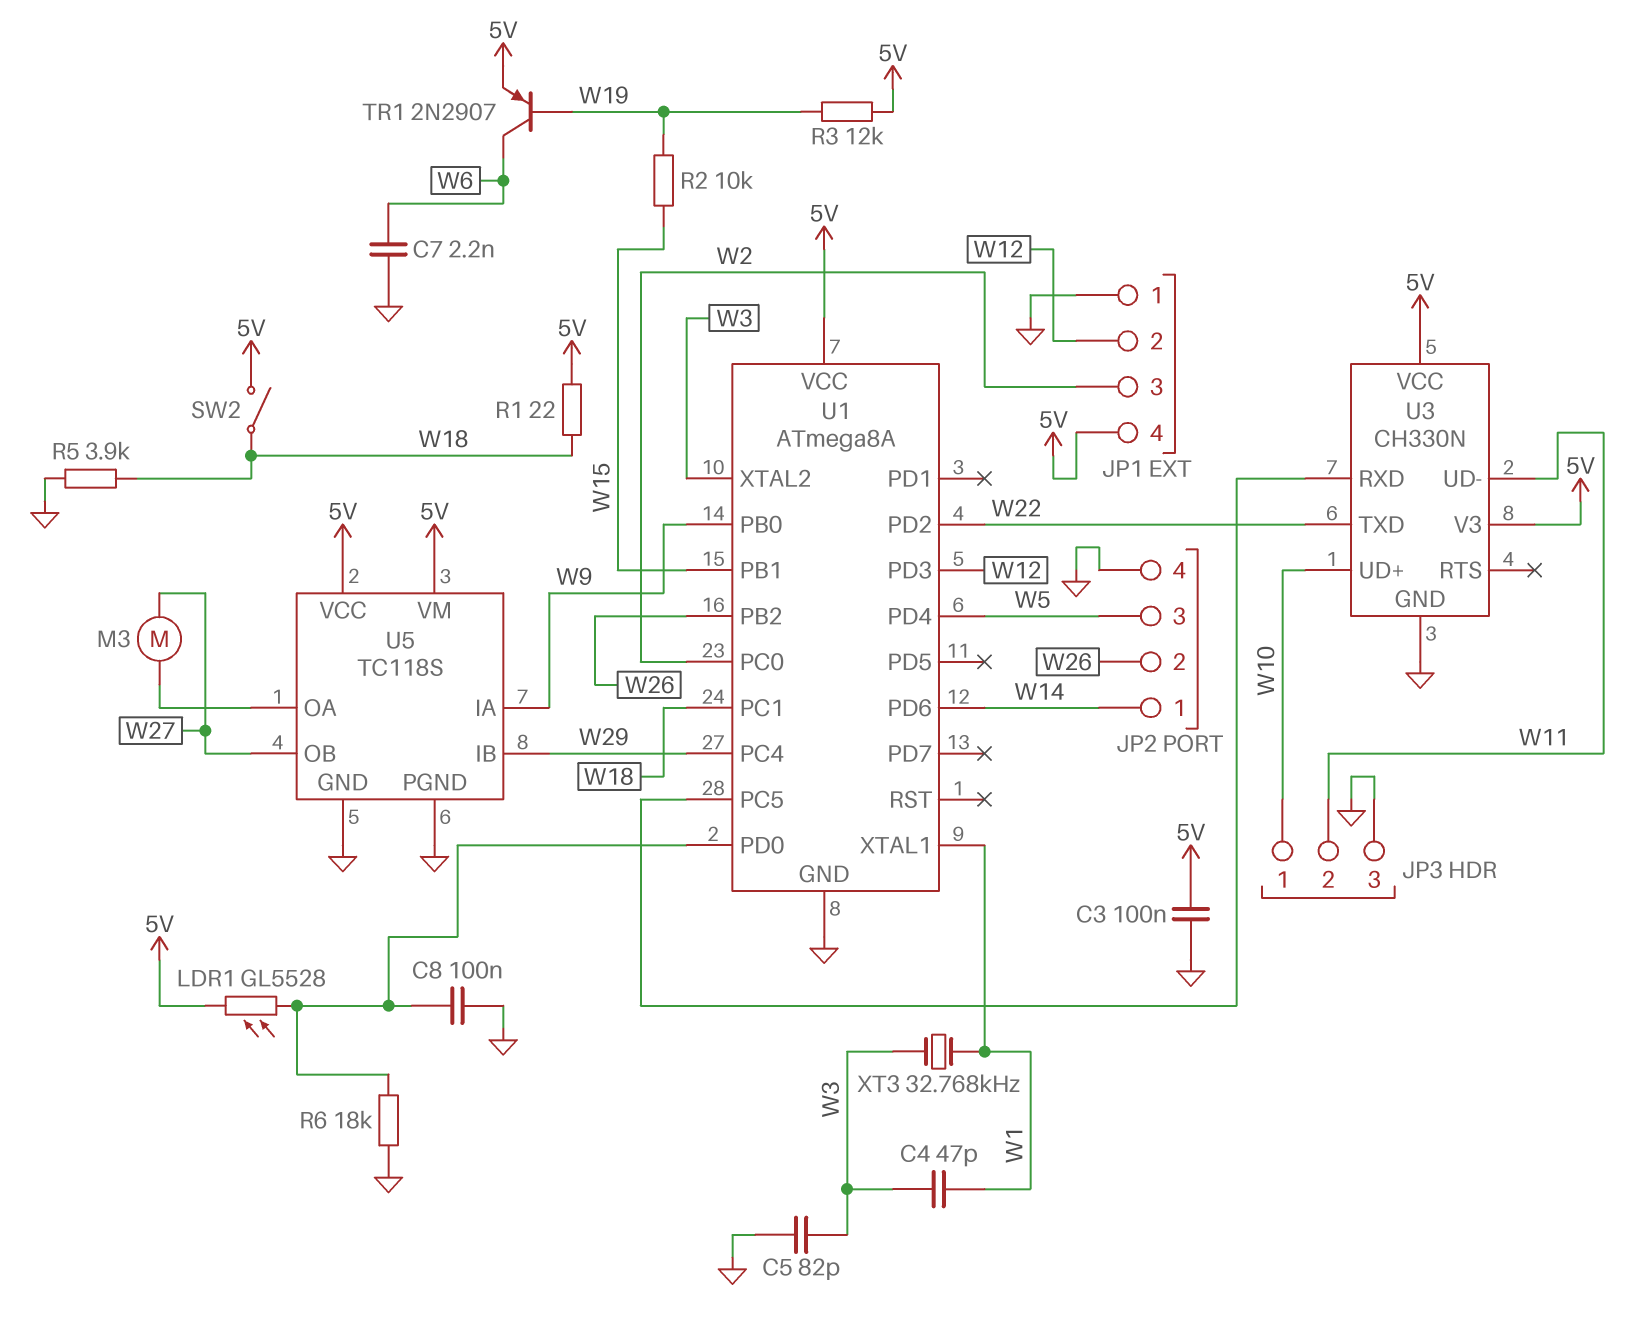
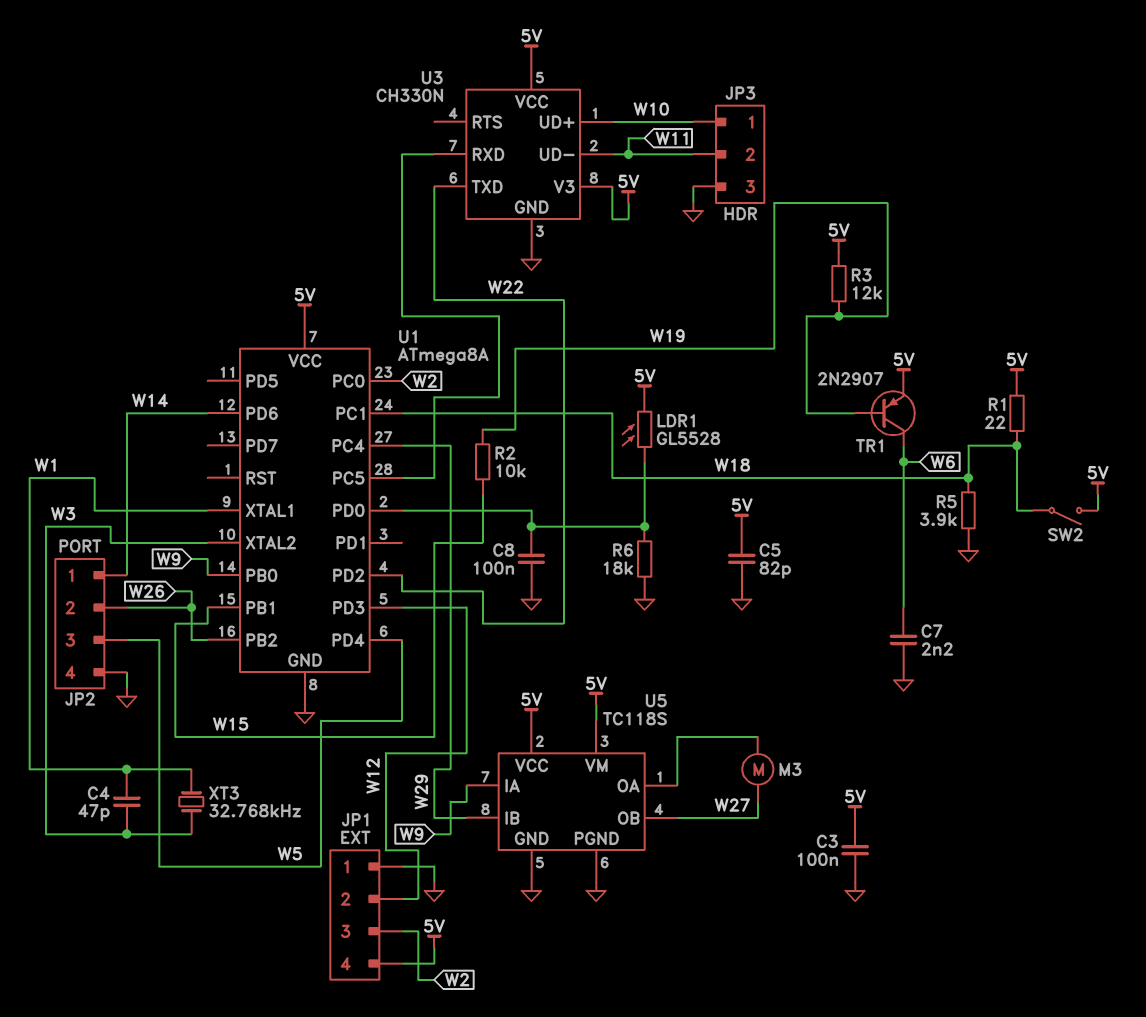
C5: 82pF (GND, W3) -> 82pF (5V, GND)

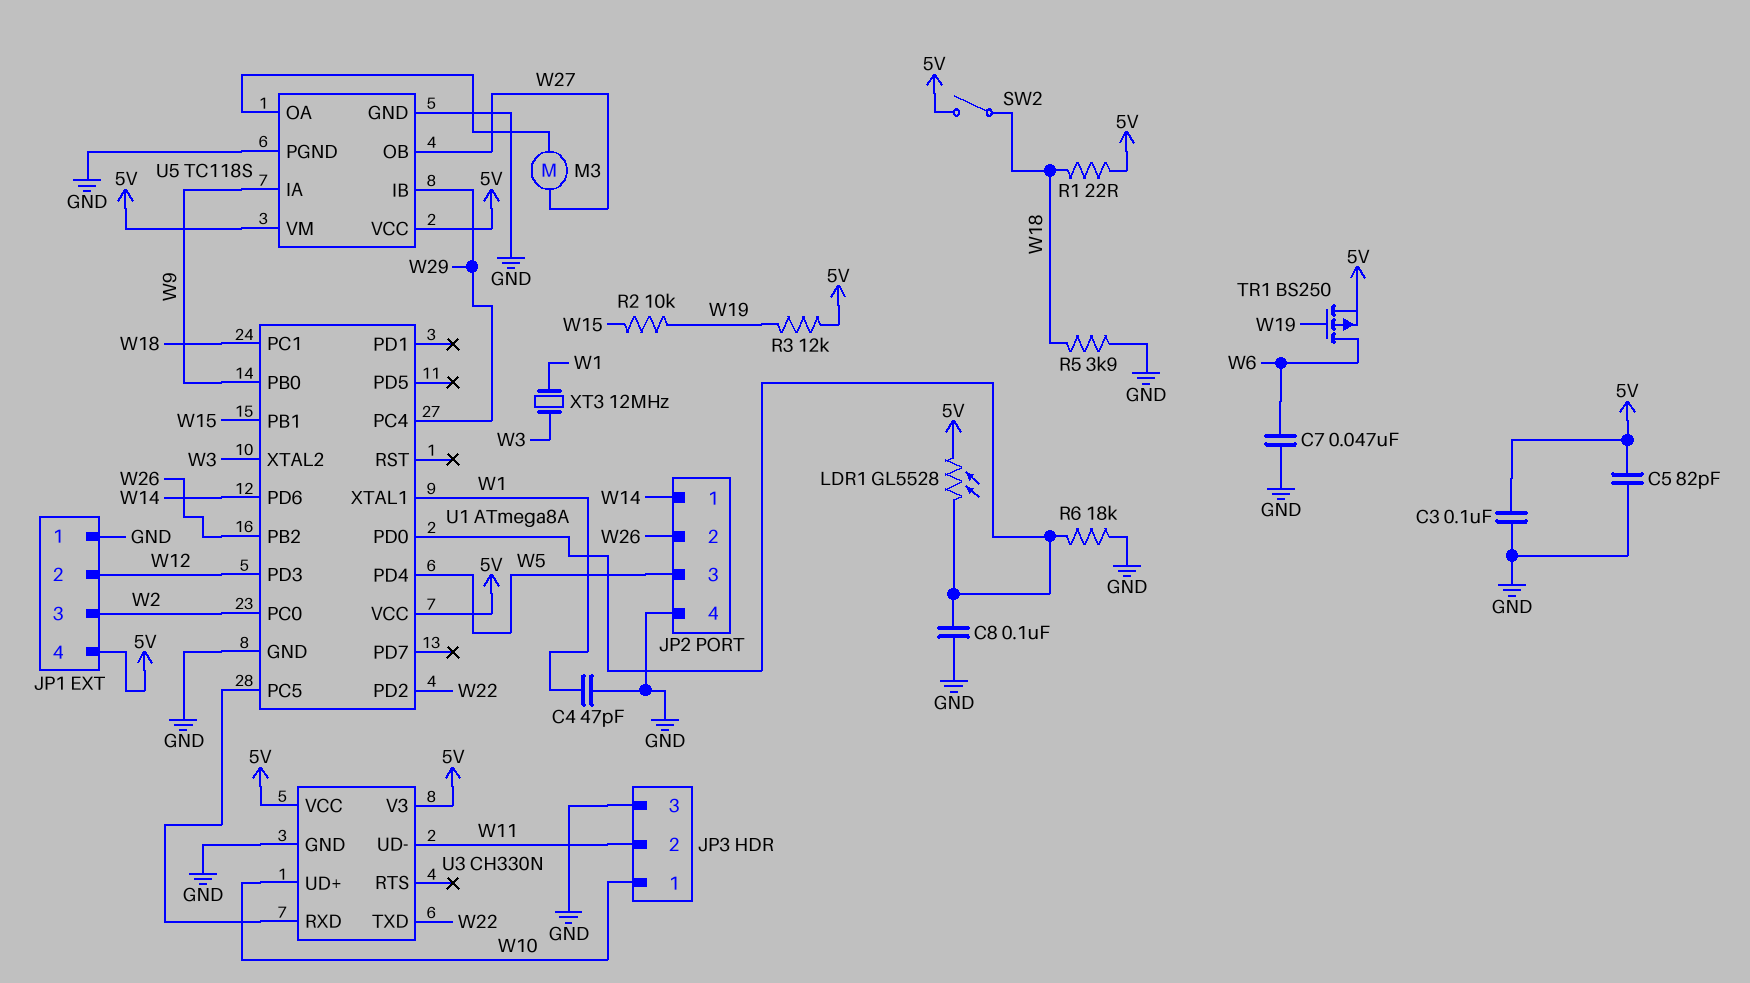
C4: 47pF (W1, W3) -> 47pF (GND, W1)
C7: 2.2nF (GND, W6) -> 47nF (GND, W6)
TR1: PNP 2N2907 (B W19, C W6, E 5V) -> PMOS BS250 (G W19, D W6, S 5V)
XT3: 32.768kHz (W1, W3) -> 12MHz (W1, W3)

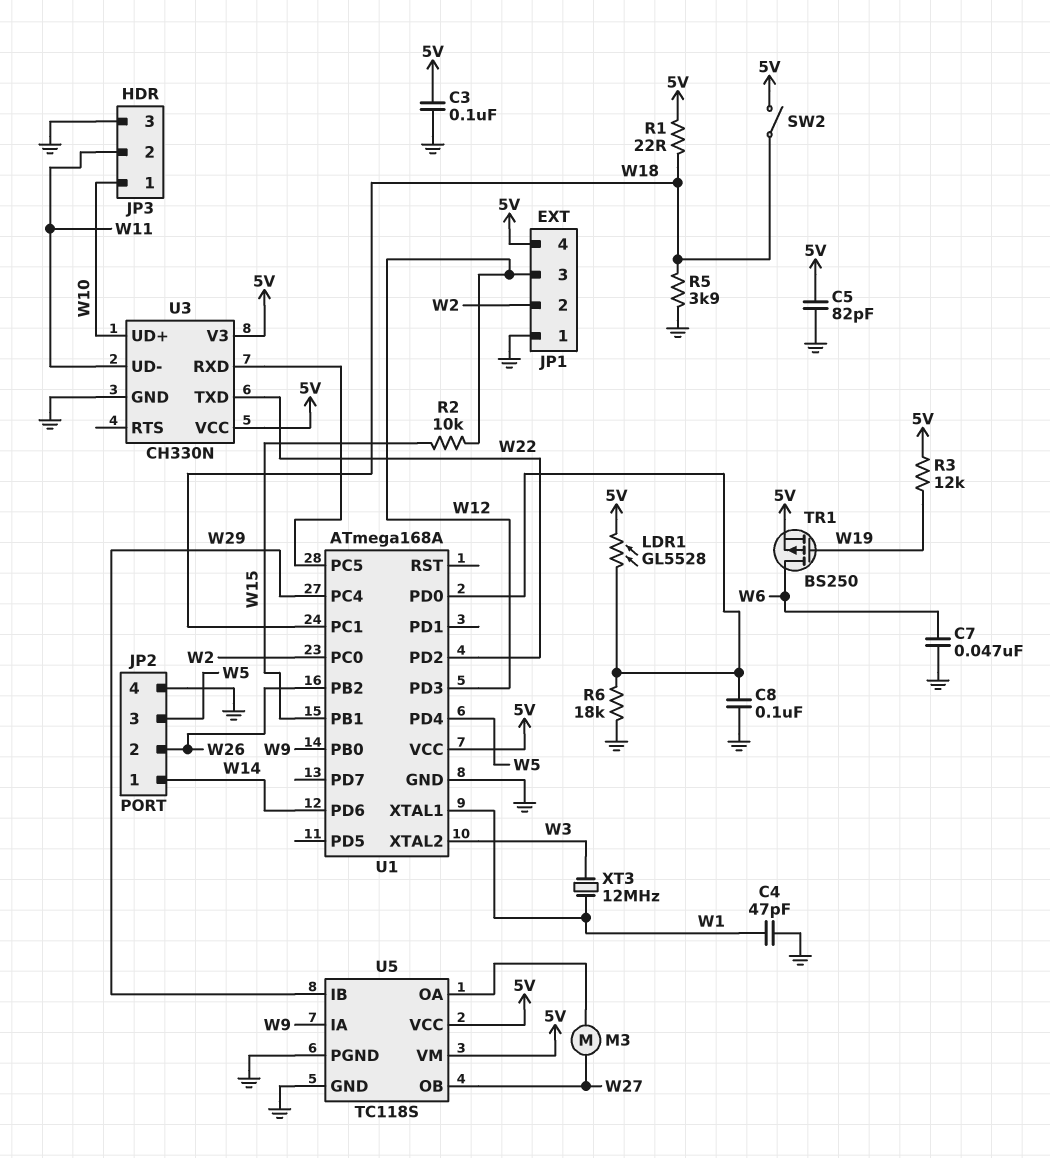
JP1 pin 2: W12 -> W2
JP1 pin 3: W2 -> W12
R2: 10k (W15, W19) -> 10k (W12, W15)
U1: ATmega8A -> ATmega168A

